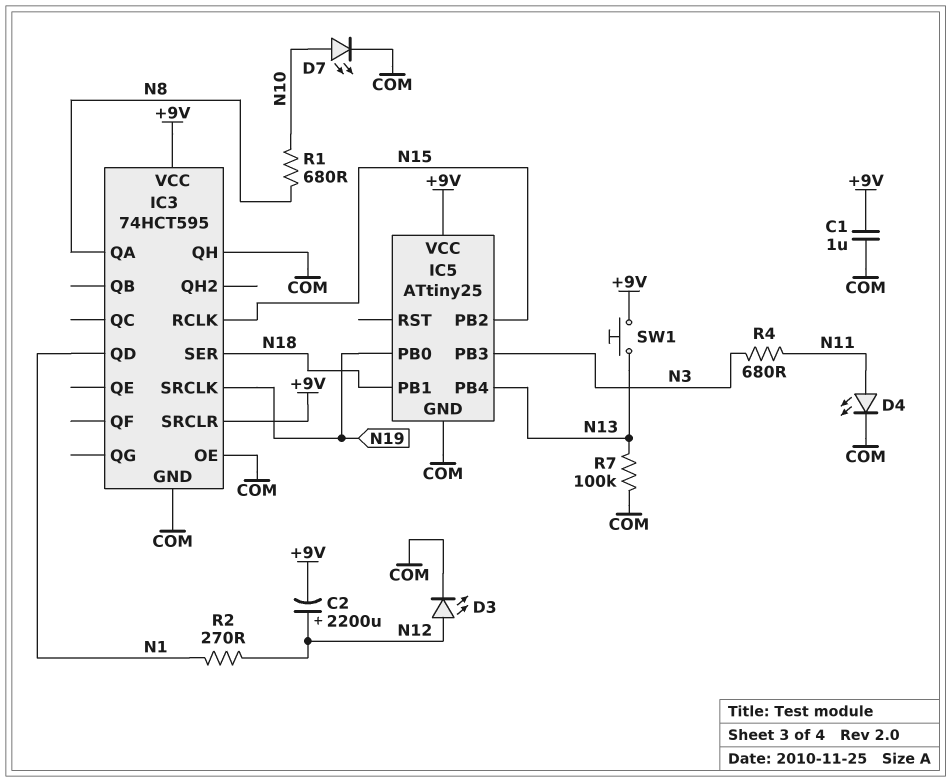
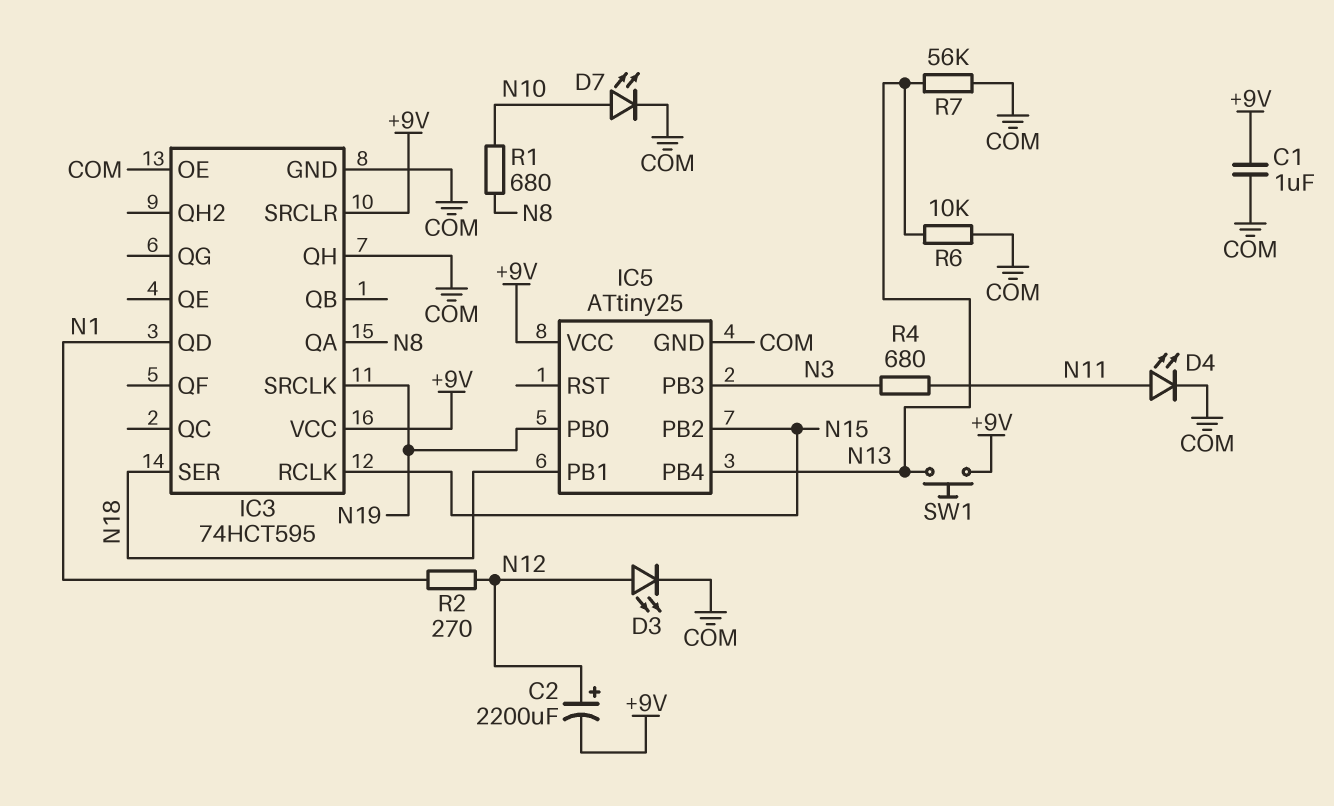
R6: none -> 10k (COM, N13)
R7: 100k (COM, N13) -> 56k (COM, N13)

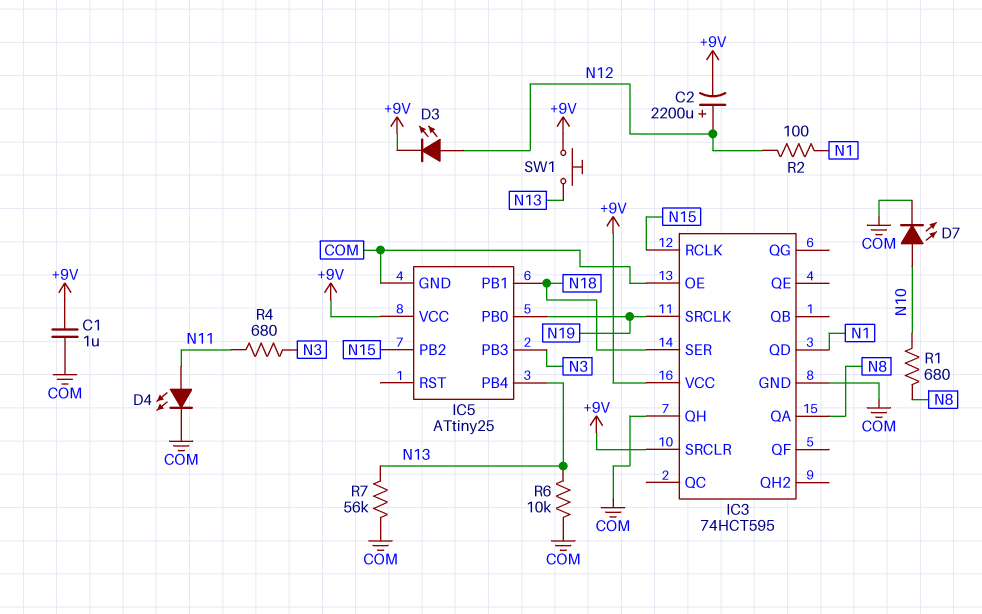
D3: LED (A N12, K COM) -> LED (A N12, K +9V)
R2: 270 (N1, N12) -> 100 (N1, N12)

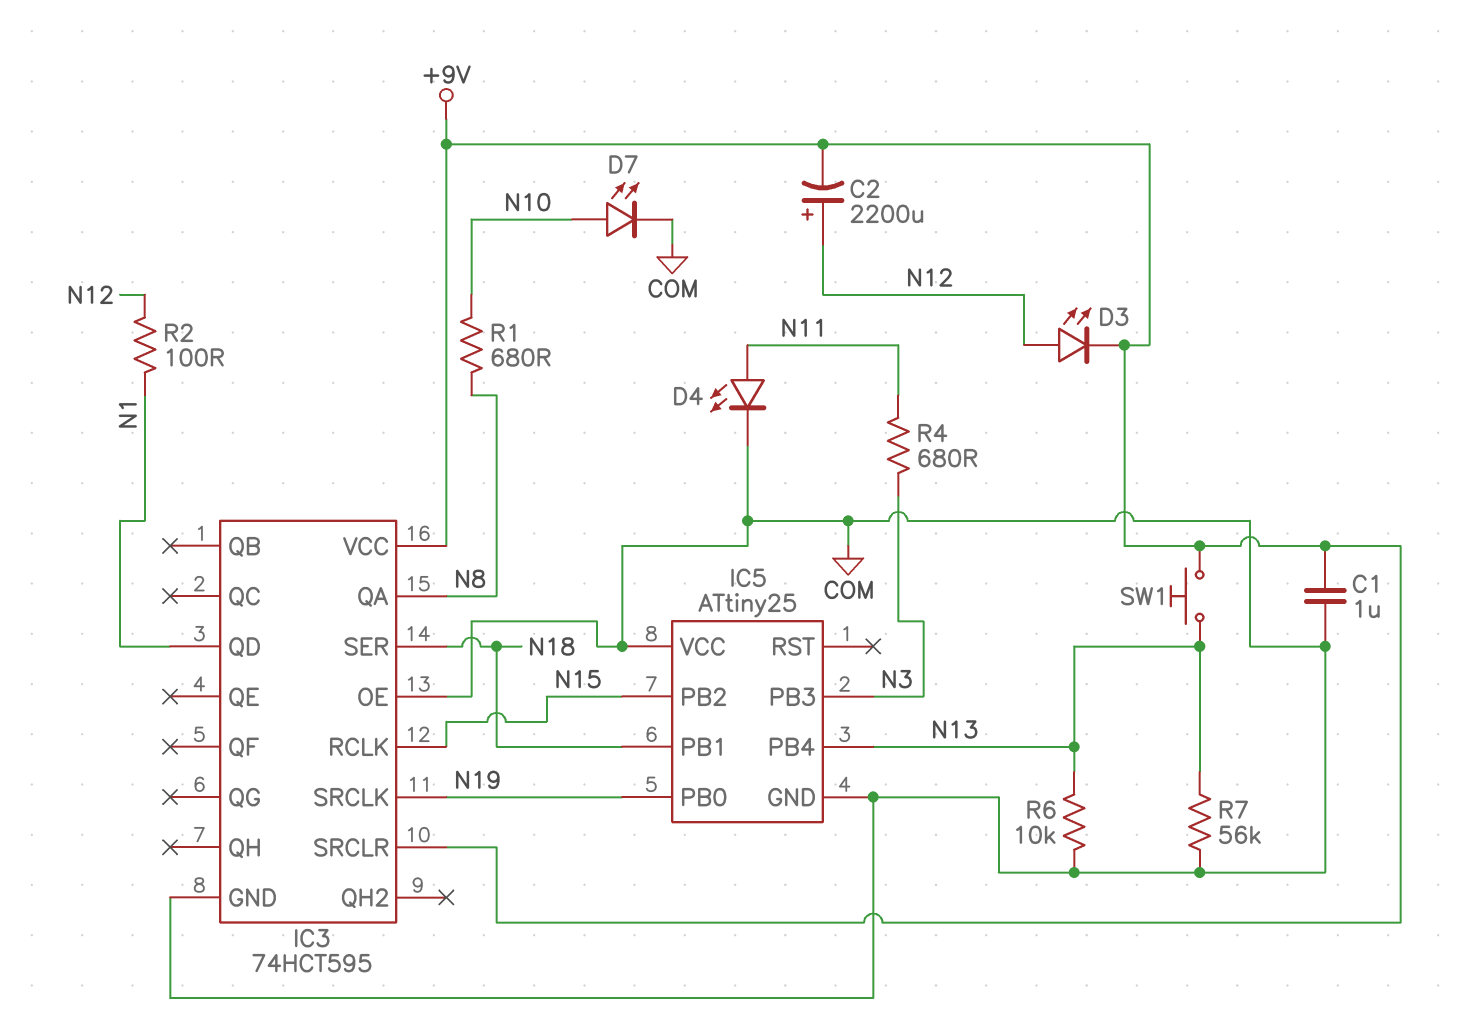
IC3 pin QH: COM -> none
IC5 pin VCC: +9V -> COM

